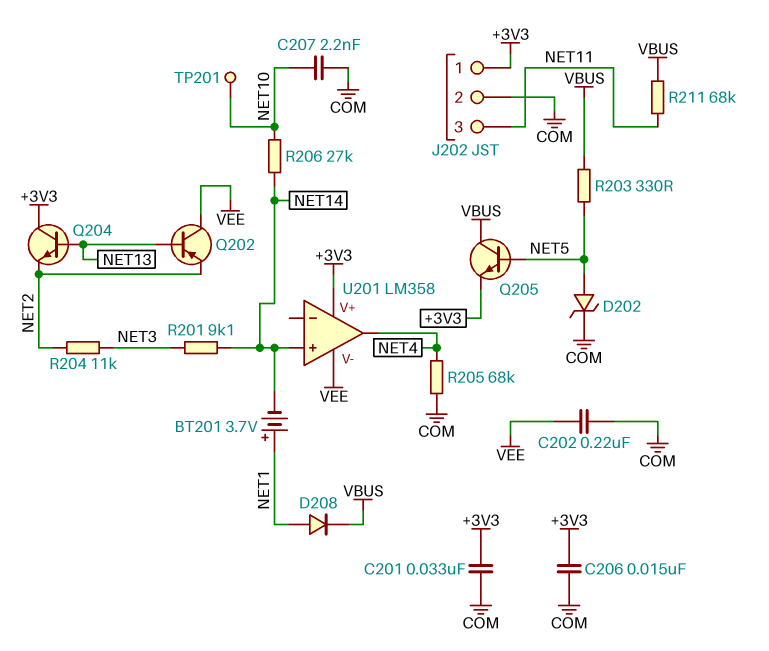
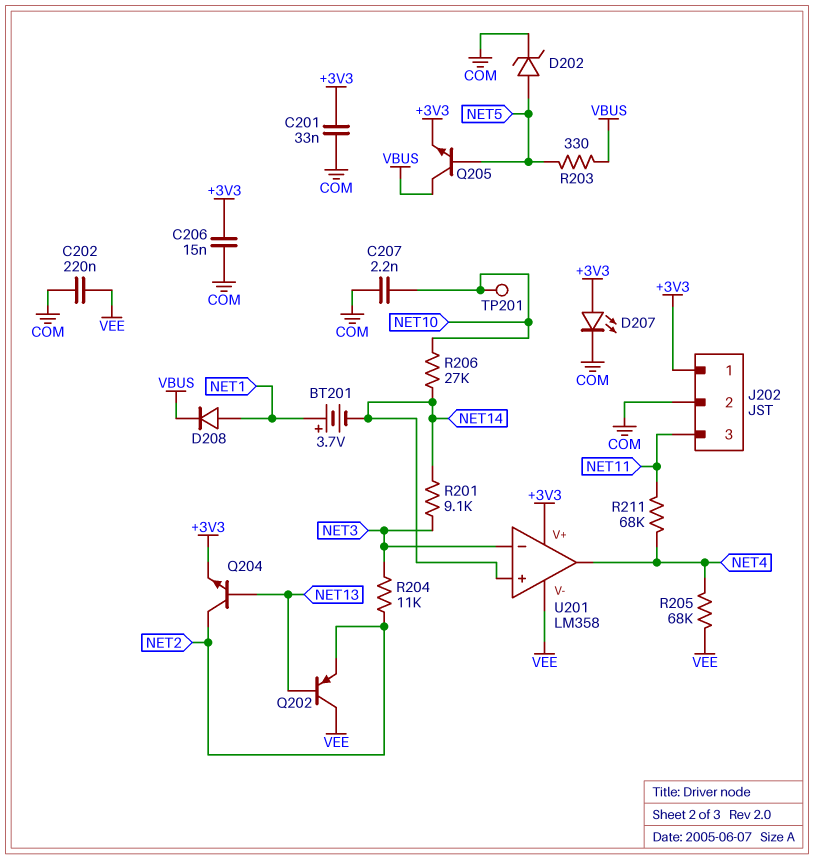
D207: none -> LED (A +3V3, K COM)
Q204: NPN (B NET13, C +3V3, E NET2) -> NPN (B NET13, C NET2, E +3V3)
R205: 68k (COM, NET4) -> 68k (NET4, VEE)
R211: 68k (NET11, VBUS) -> 68k (NET4, NET11)
U201 pin in-: none -> NET3

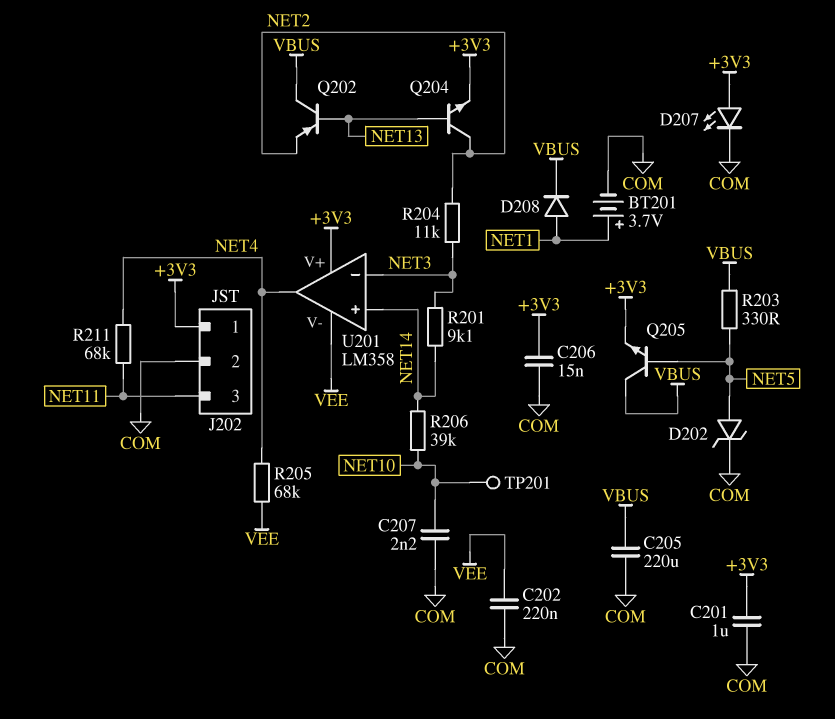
BT201: 3.7V (plus NET1, minus NET14) -> 3.7V (plus NET1, minus COM)
C201: 33nF (+3V3, COM) -> 1uF (+3V3, COM)
C205: none -> 220uF (COM, VBUS)
Q202: PNP (B NET13, C VEE, E NET2) -> PNP (B NET13, C VBUS, E NET2)
R206: 27k (NET10, NET14) -> 39k (NET10, NET14)

